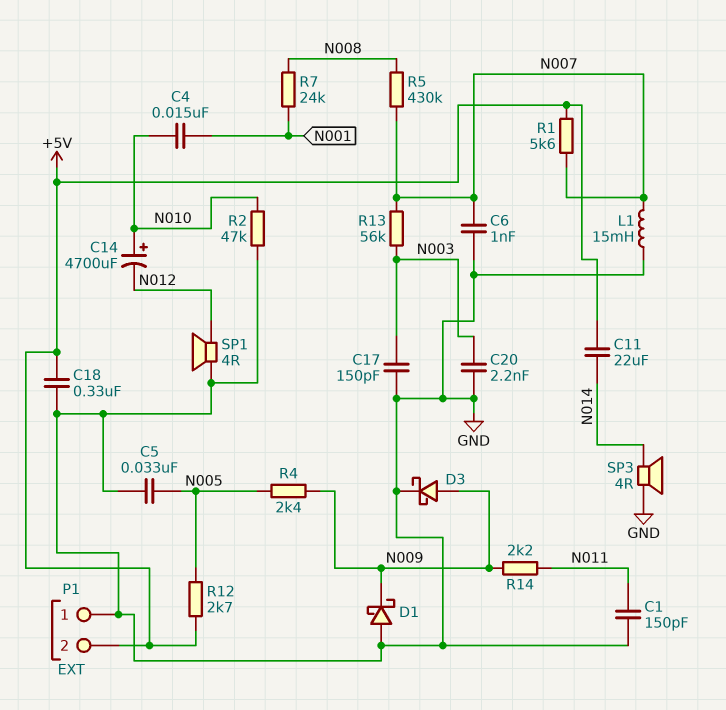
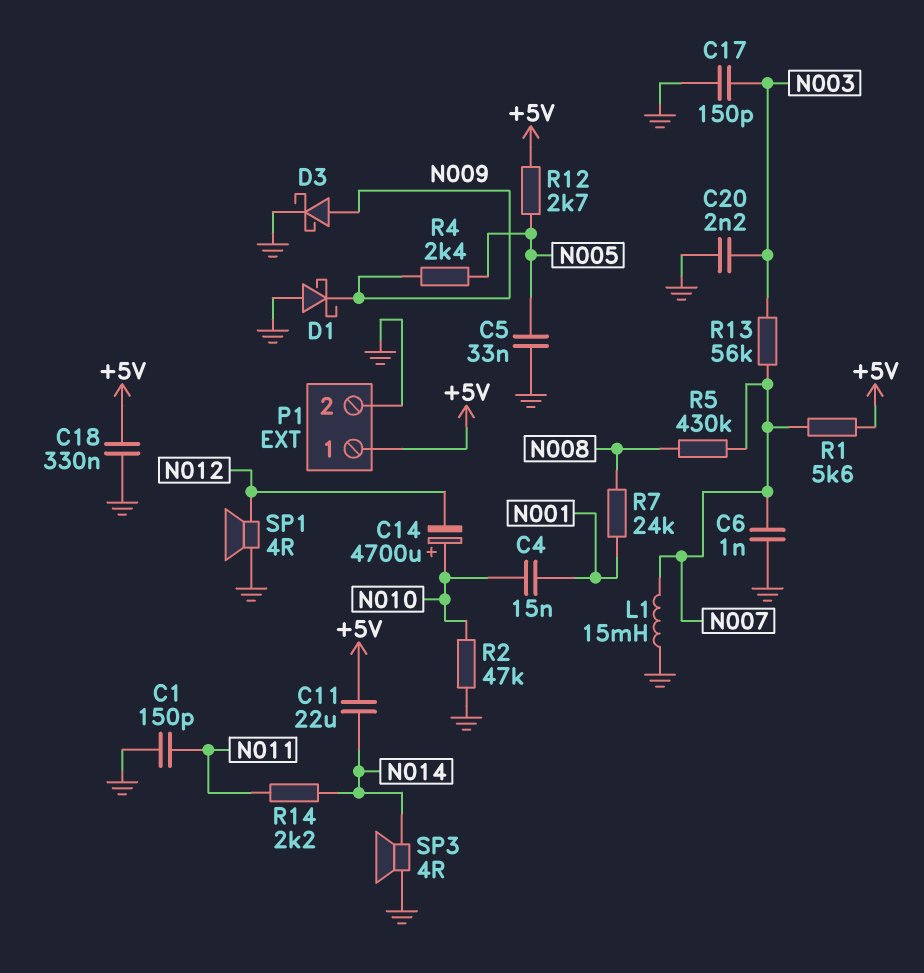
P1 pin 1: GND -> +5V
P1 pin 2: +5V -> GND
R14: 2.2k (N009, N011) -> 2.2k (N011, N014)

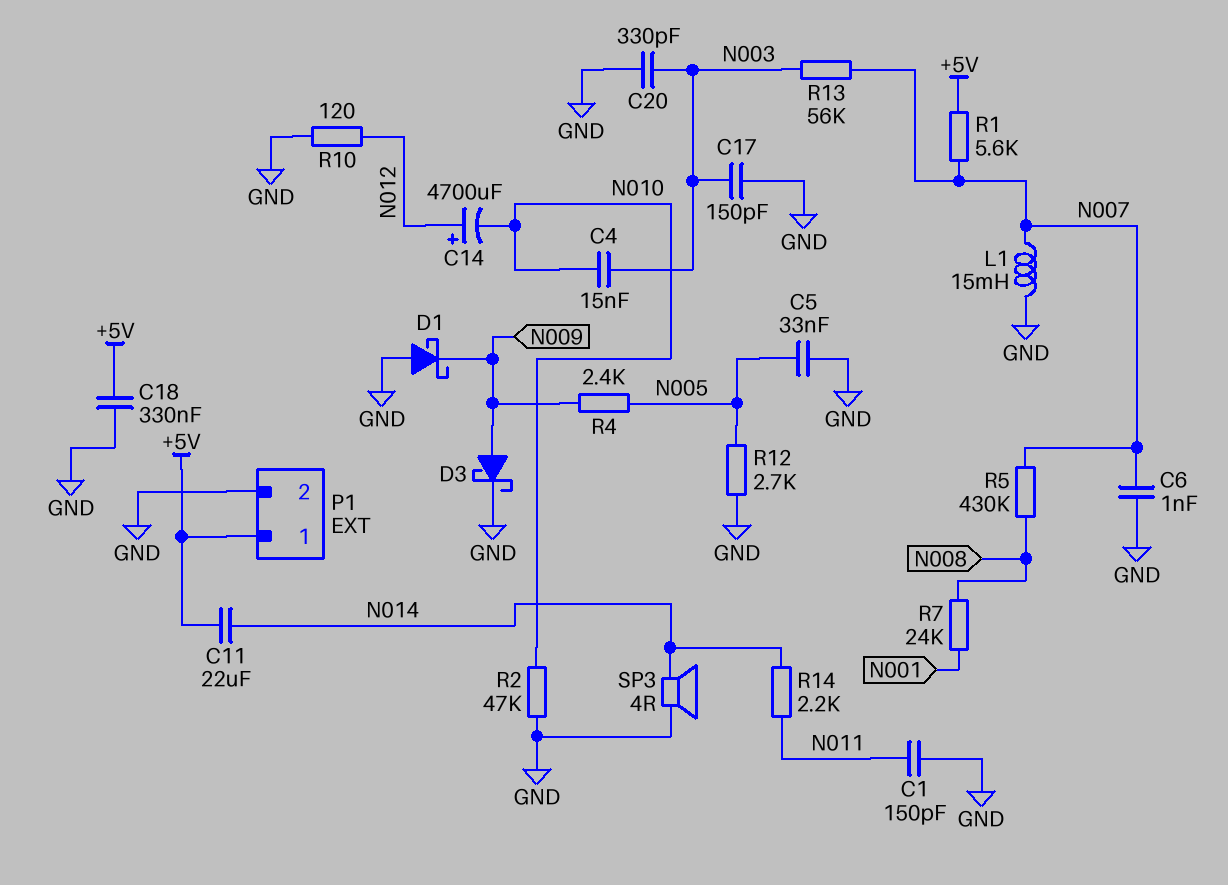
C4: 15nF (N001, N010) -> 15nF (N003, N010)
C14: 4700uF (plus N010, minus N012) -> 4700uF (plus N012, minus N010)
C20: 2.2nF (GND, N003) -> 330pF (GND, N003)
R10: none -> 120 (GND, N012)
R12: 2.7k (+5V, N005) -> 2.7k (GND, N005)
SP1: speaker 4R (GND, N012) -> none

